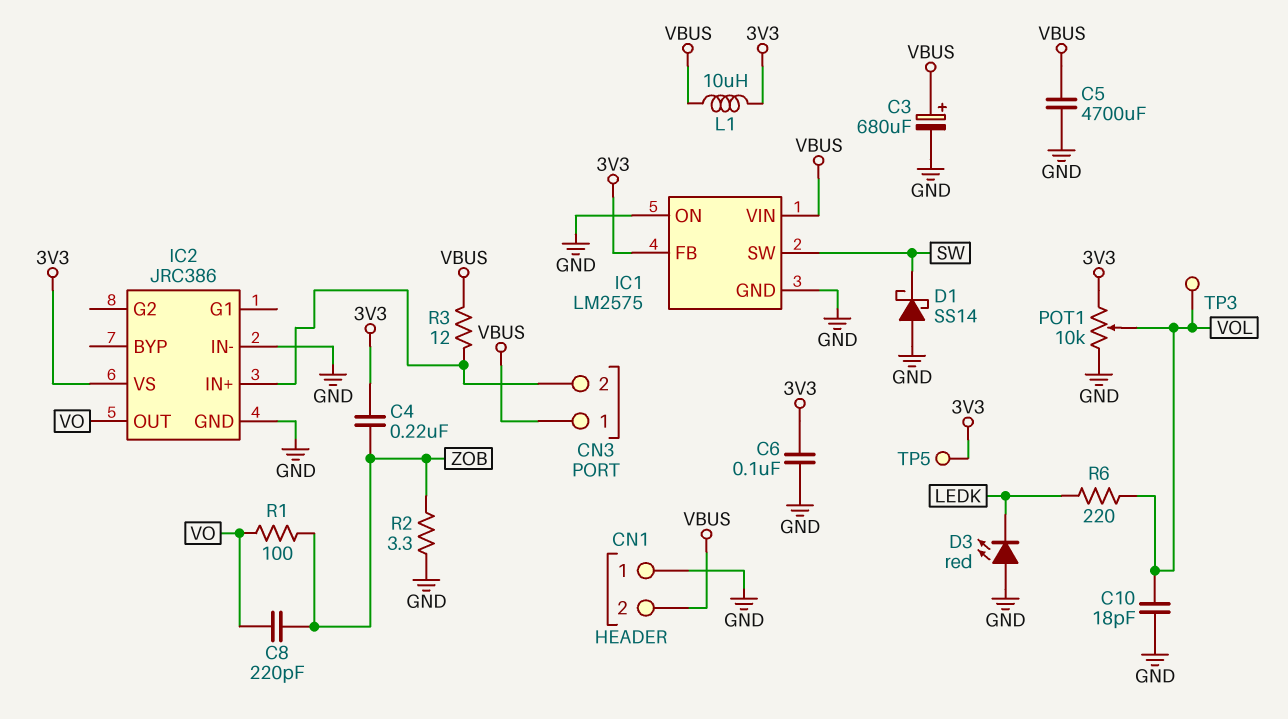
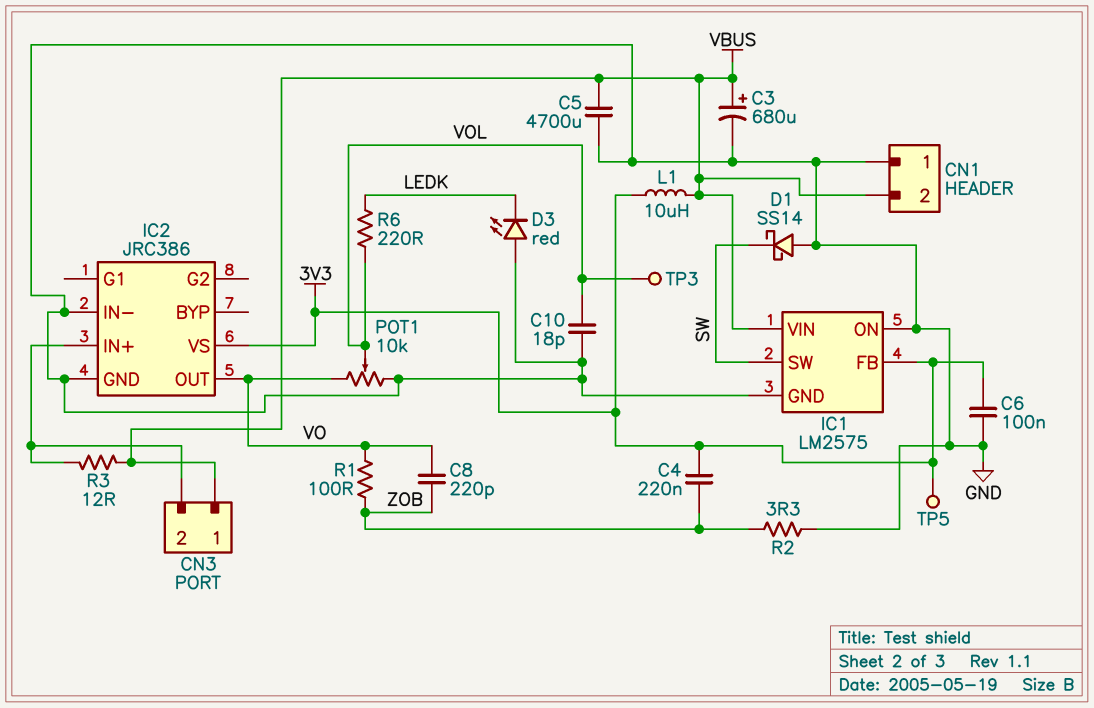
POT1: 10k (3V3, GND, wiper VOL) -> 10k (GND, VO, wiper VOL)

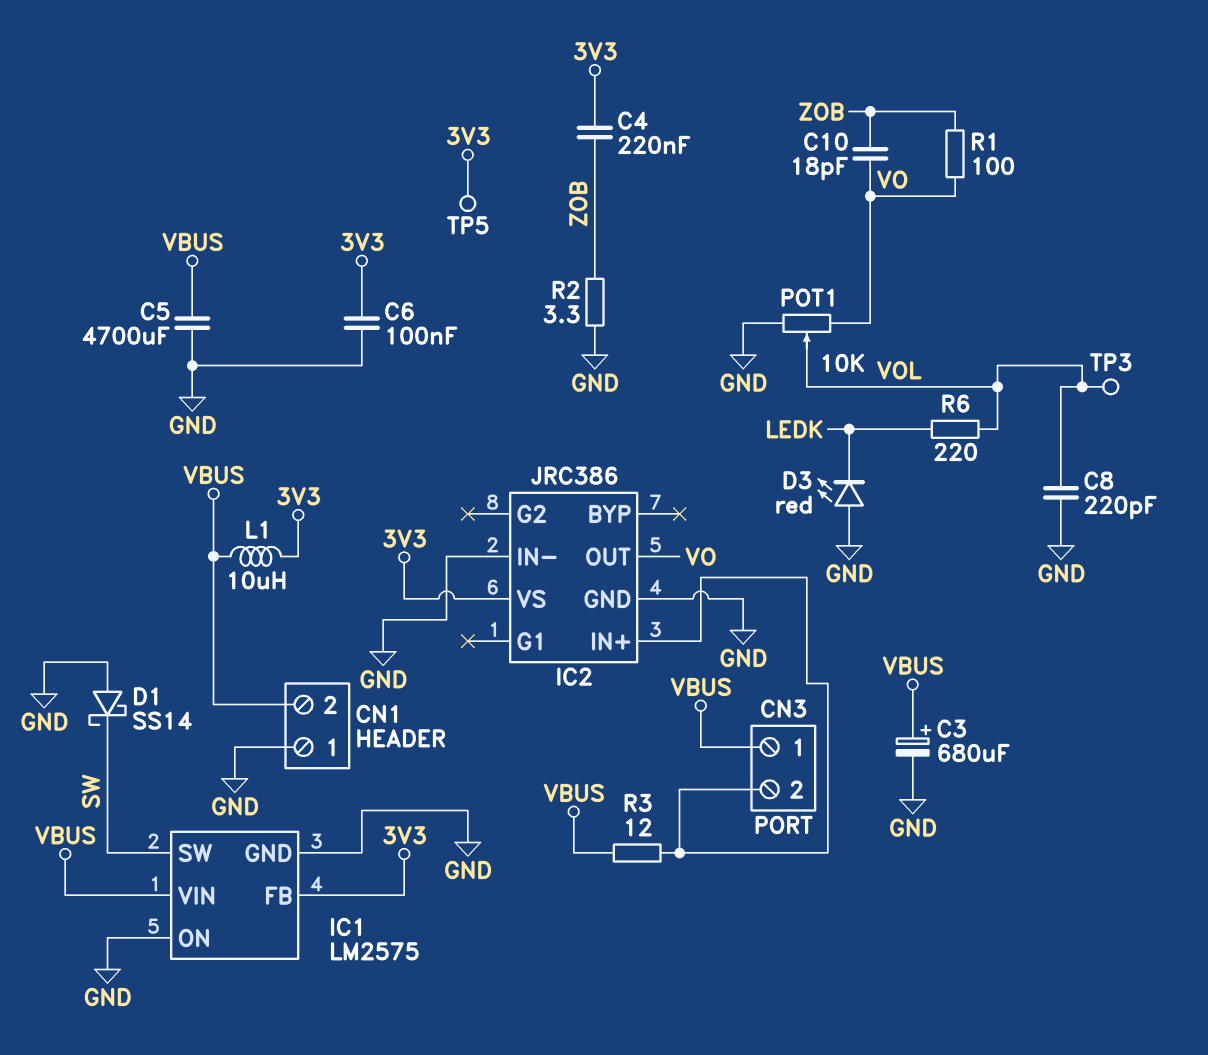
C8: 220pF (VO, ZOB) -> 220pF (GND, VOL)
C10: 18pF (GND, VOL) -> 18pF (VO, ZOB)

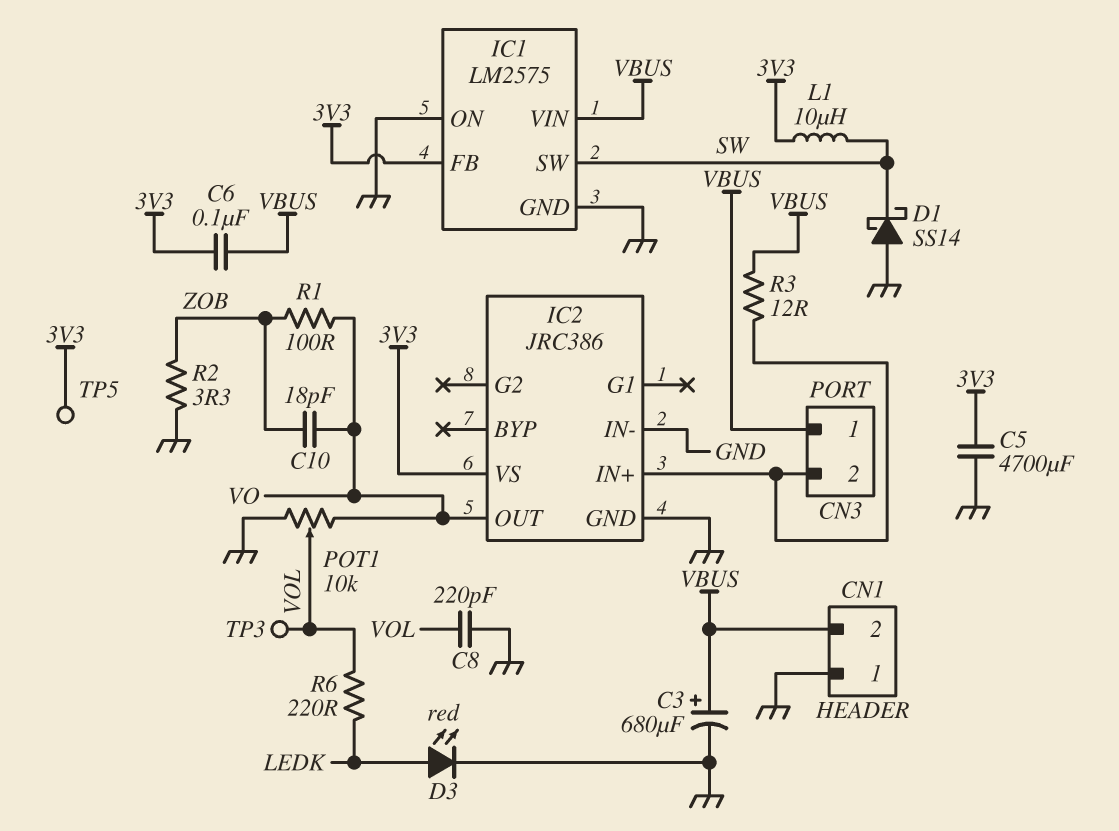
C4: 220nF (3V3, ZOB) -> none
C5: 4700uF (GND, VBUS) -> 4700uF (3V3, GND)
C6: 100nF (3V3, GND) -> 100nF (3V3, VBUS)
D3: LED red (A GND, K LEDK) -> LED red (A LEDK, K GND)
L1: 10uH (3V3, VBUS) -> 10uH (3V3, SW)

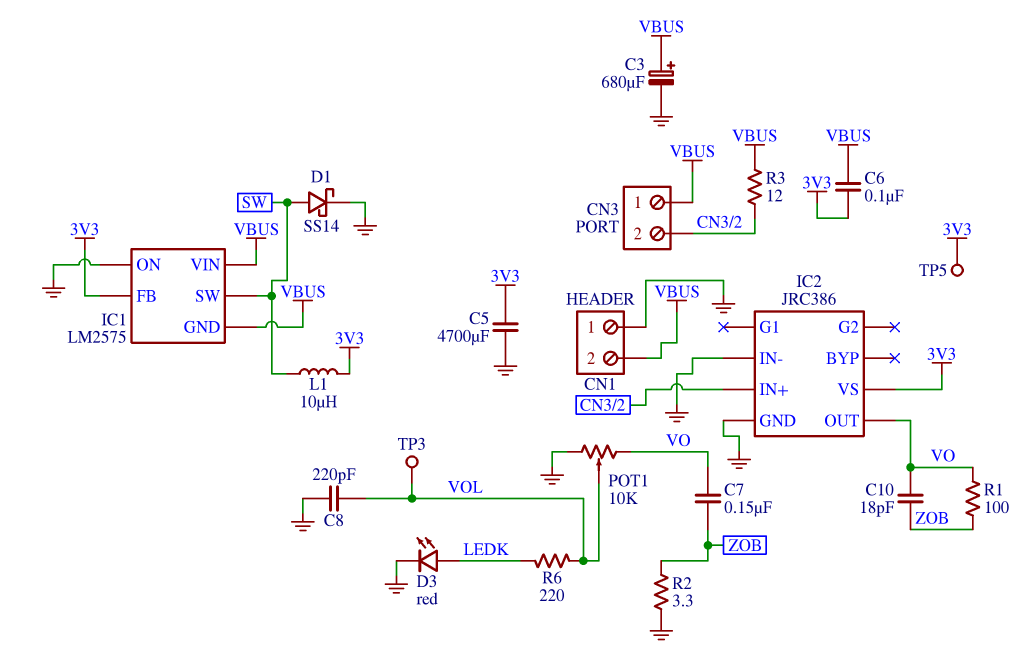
C7: none -> 150nF (VO, ZOB)
D1: schottky SS14 (A GND, K SW) -> schottky SS14 (A SW, K GND)
IC1 pin GND: GND -> VBUS

